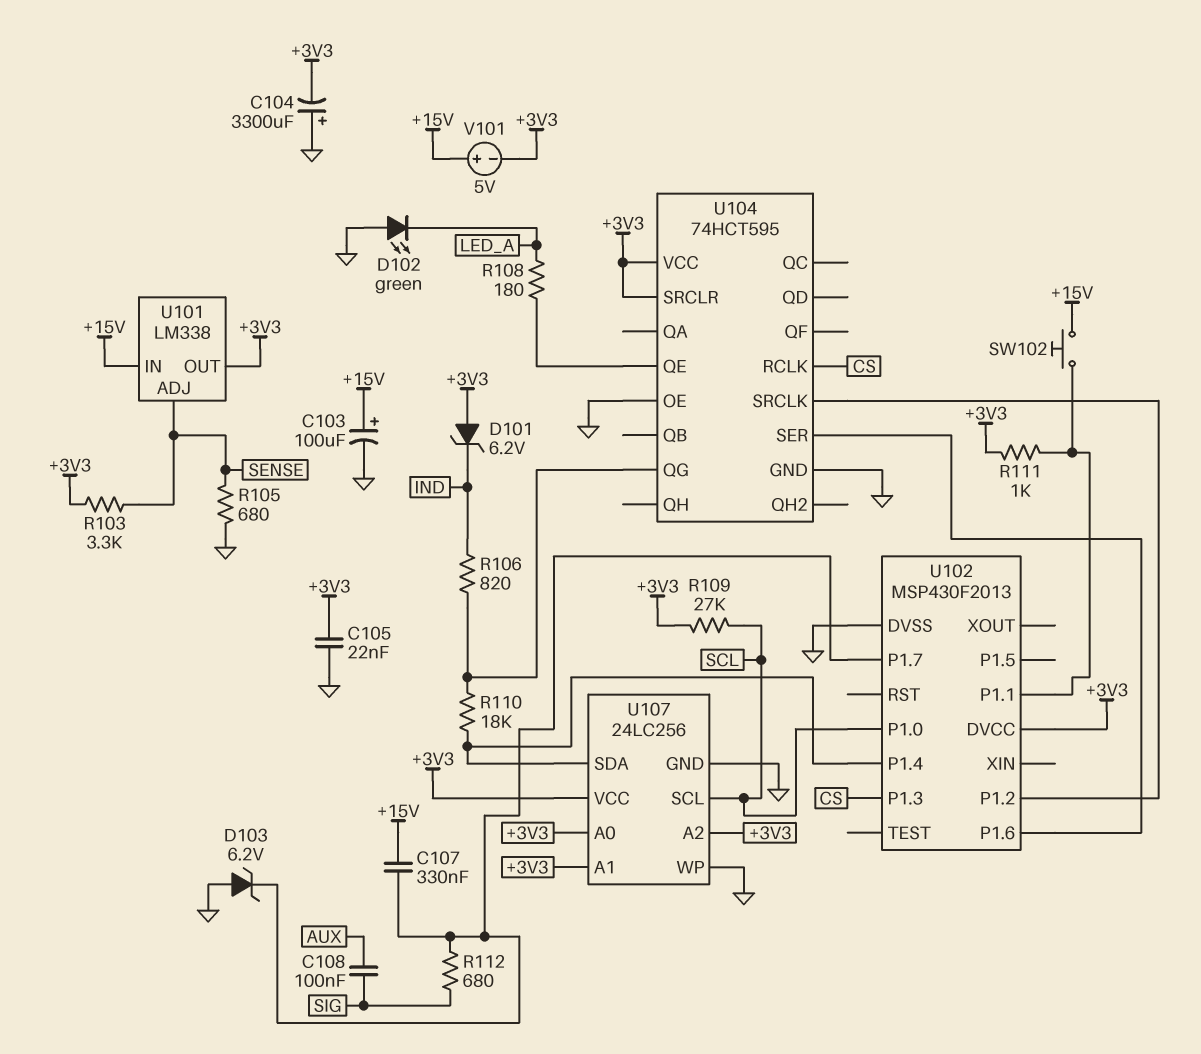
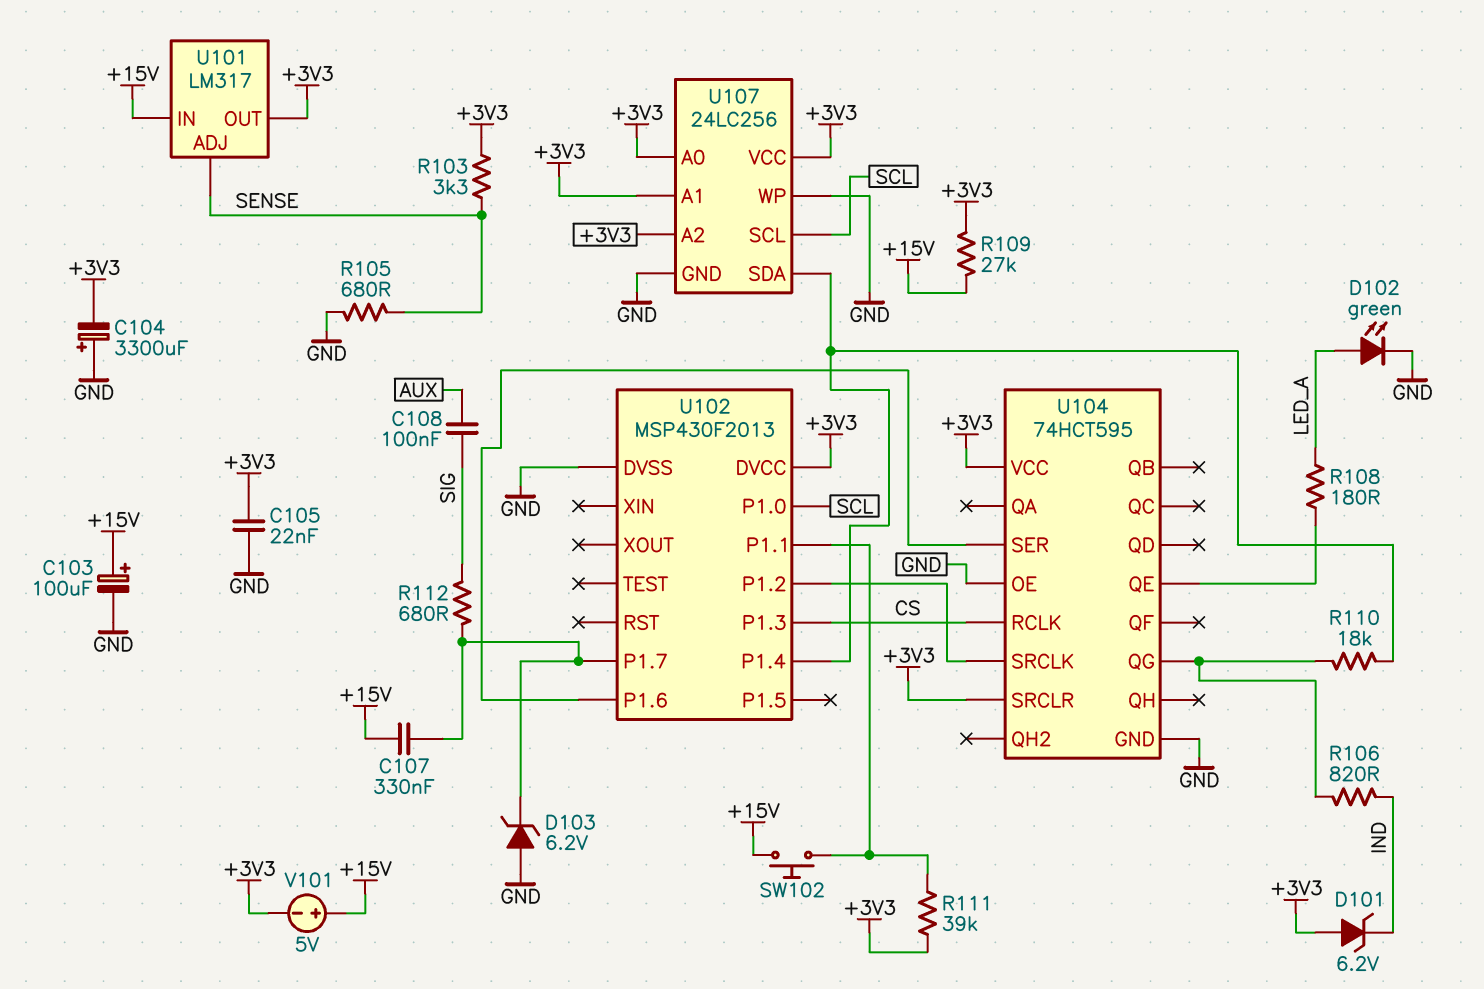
D102: LED green (A GND, K LED_A) -> LED green (A LED_A, K GND)
R109: 27k (+3V3, SCL) -> 27k (+3V3, +15V)
R111: 1k (+3V3, U102/P1.1) -> 39k (+3V3, U102/P1.1)
U101: LM338 -> LM317

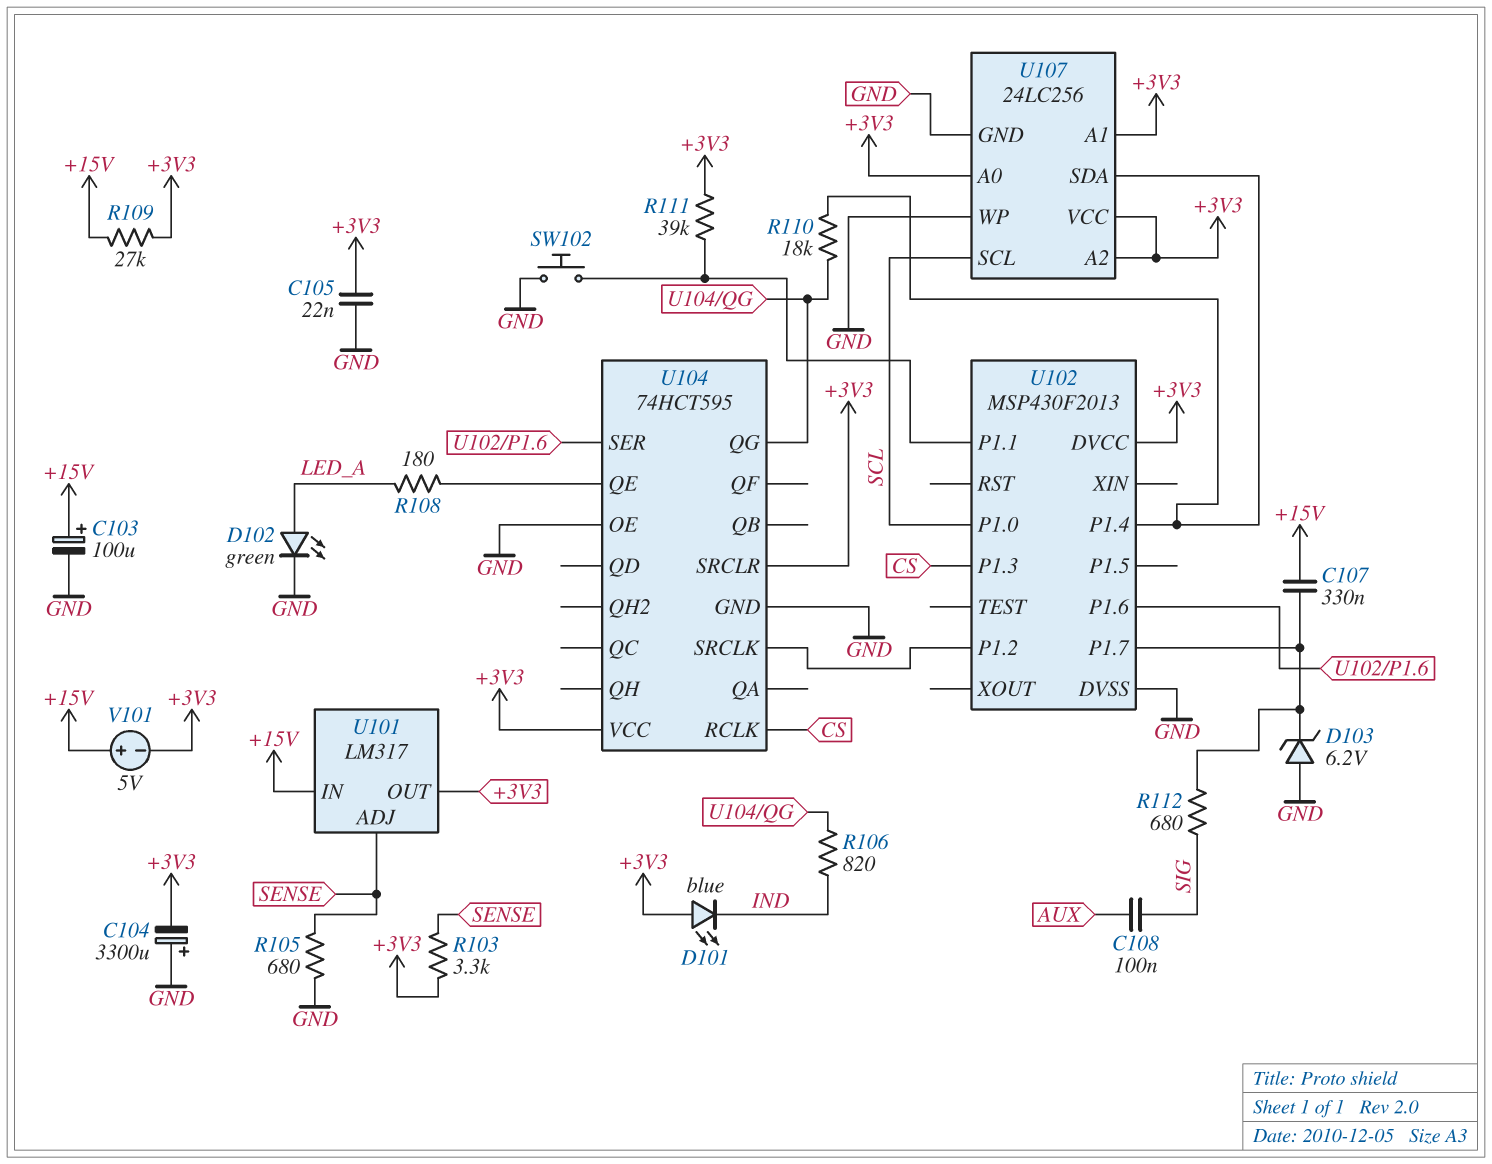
D101: zener 6.2V (A +3V3, K IND) -> LED blue (A +3V3, K IND)
SW102: button (+15V, U102/P1.1) -> button (GND, U102/P1.1)

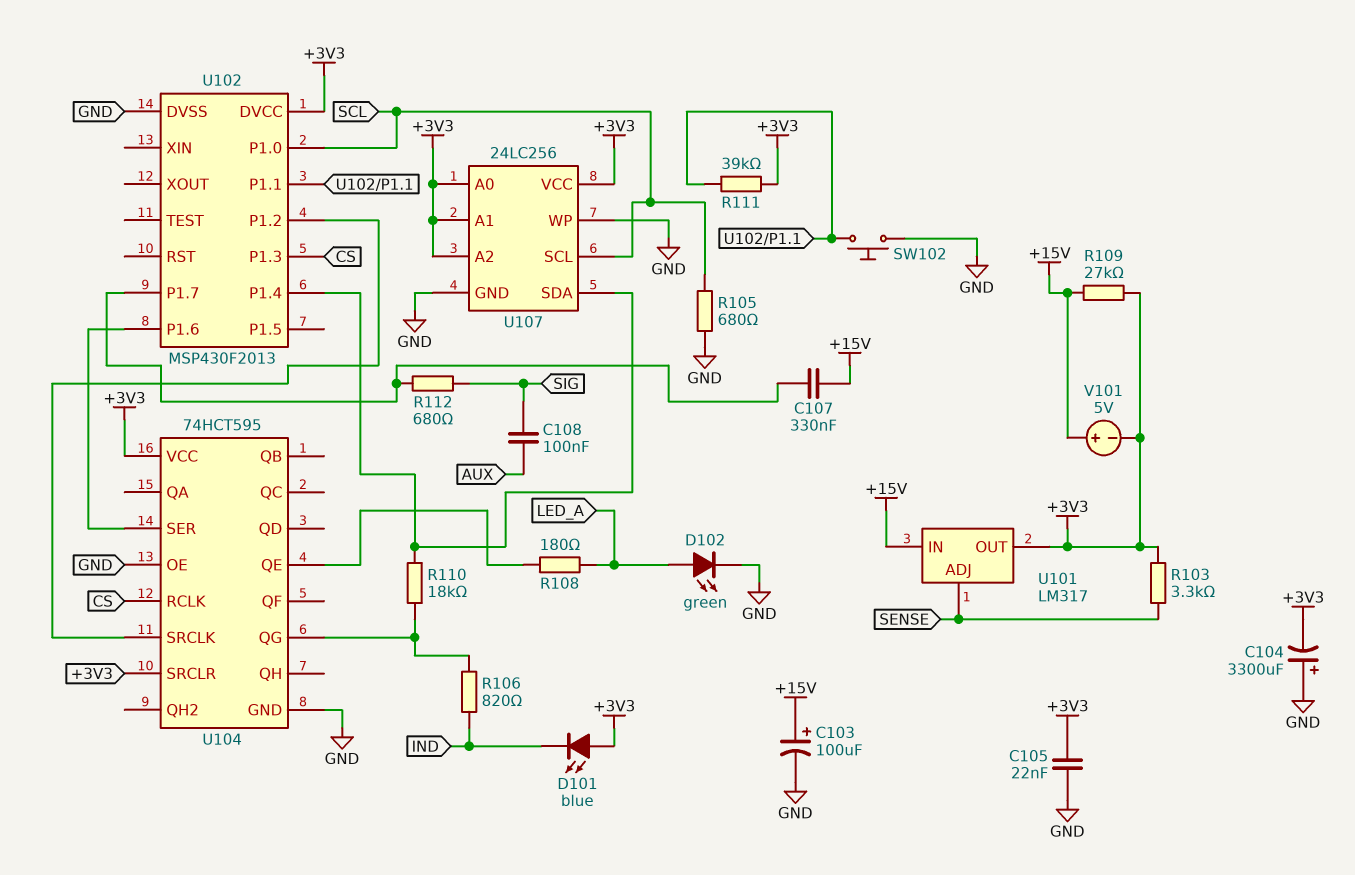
D103: zener 6.2V (A GND, K U102/P1.7) -> none
R105: 680 (GND, SENSE) -> 680 (GND, SCL)

